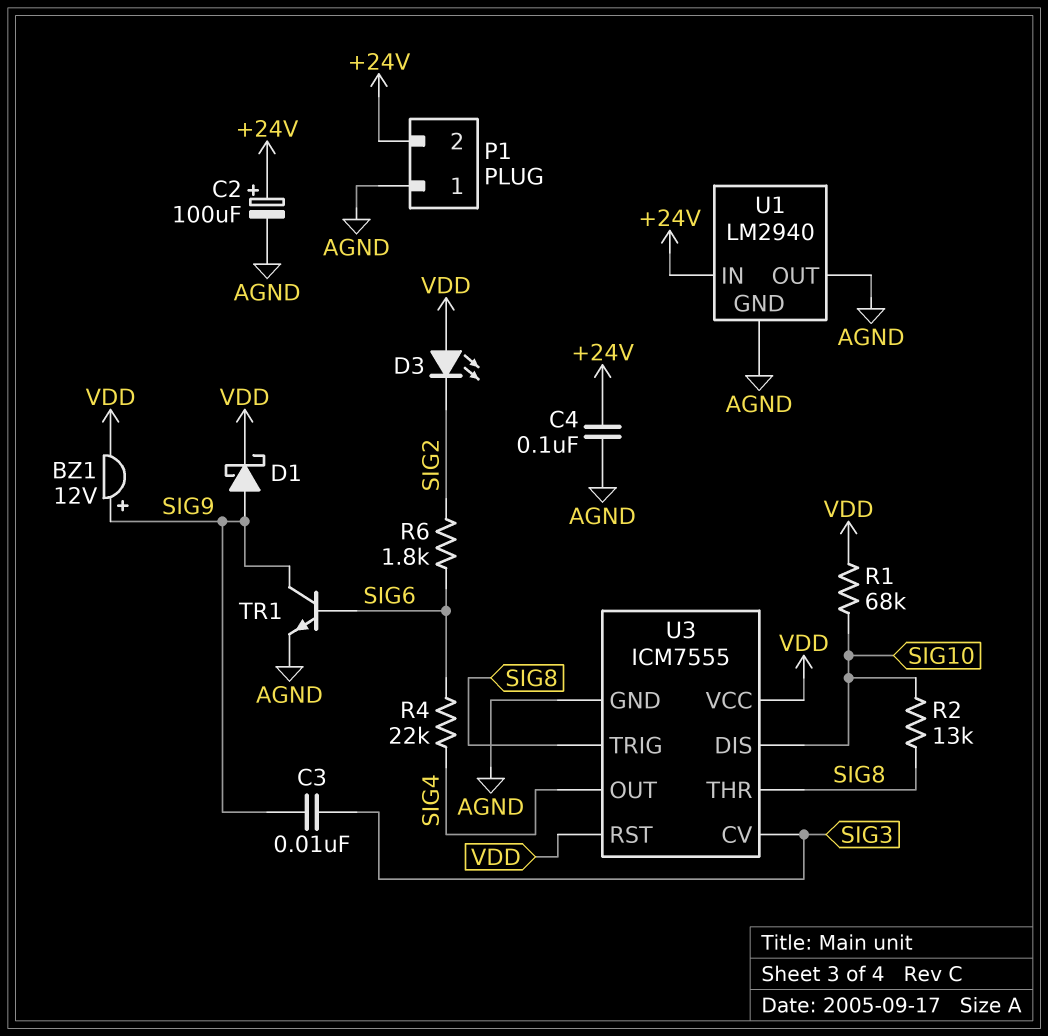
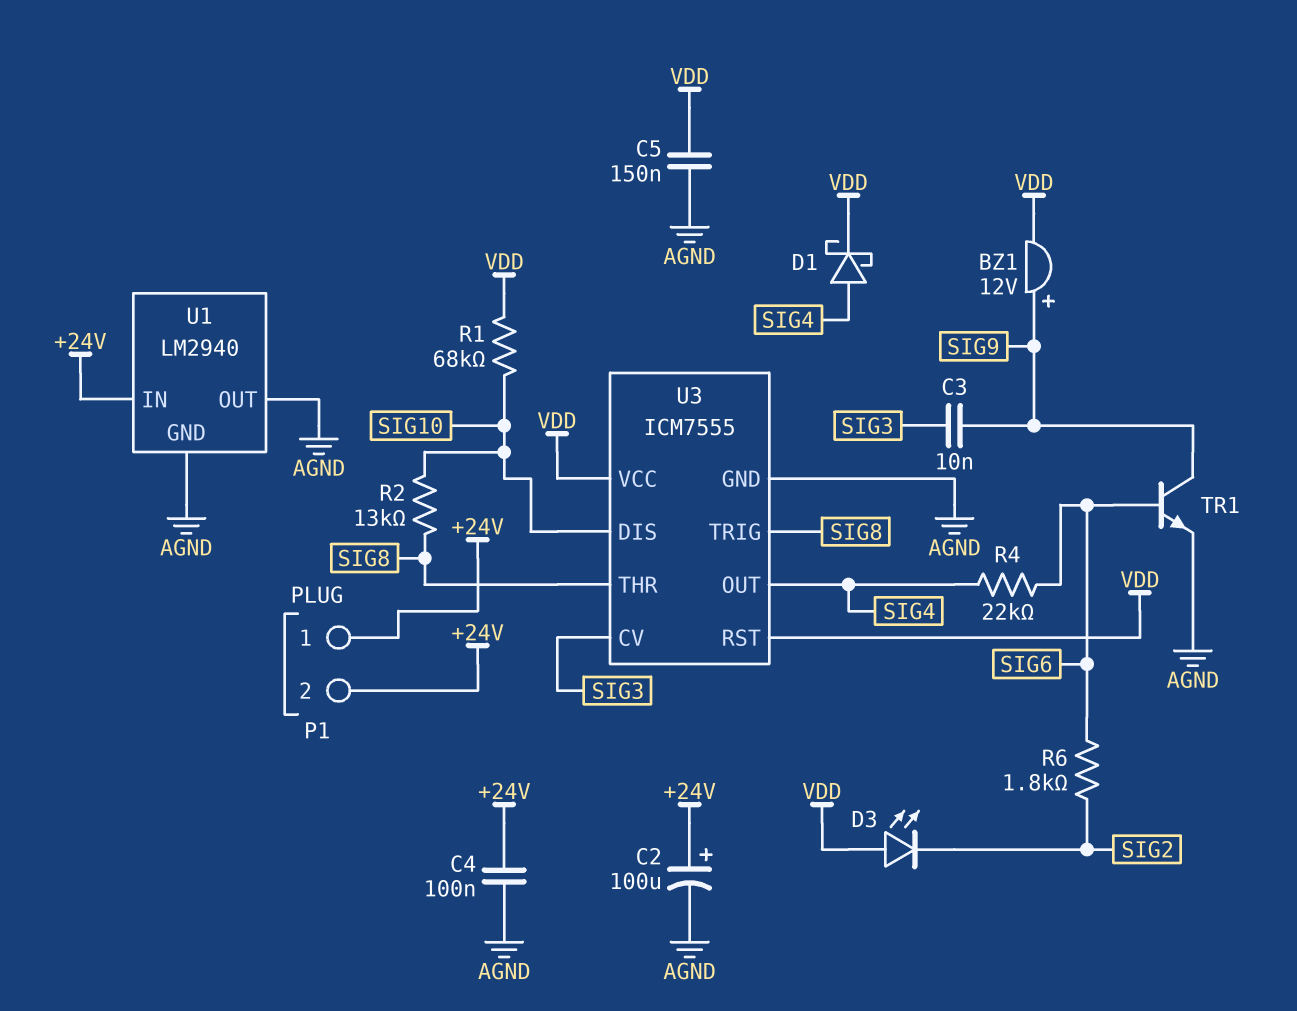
C5: none -> 150nF (AGND, VDD)
D1: schottky (A SIG9, K VDD) -> schottky (A SIG4, K VDD)
P1 pin 1: AGND -> +24V

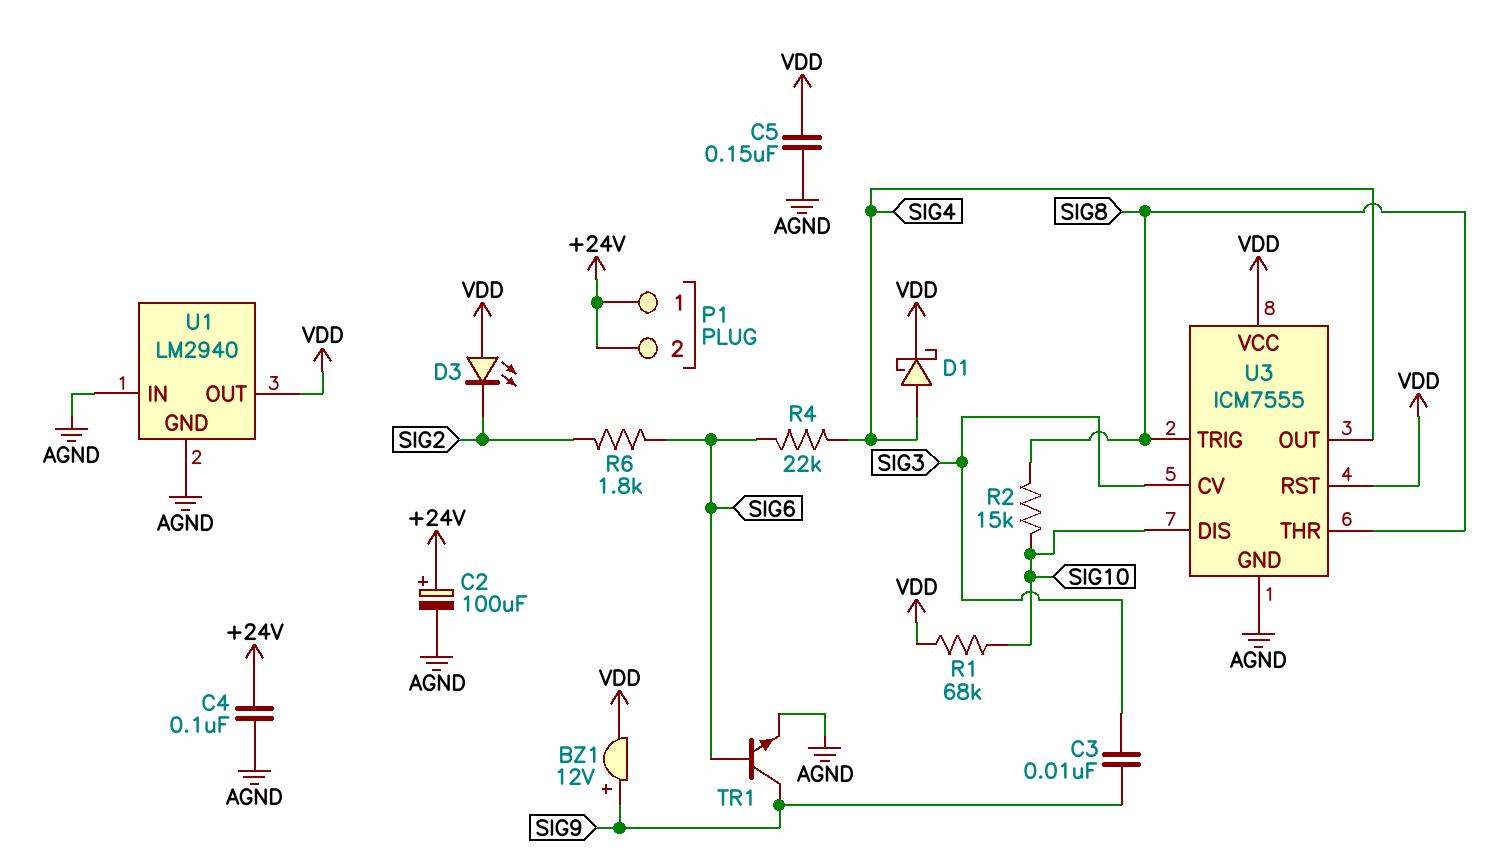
R2: 13k (SIG8, SIG10) -> 15k (SIG8, SIG10)
U1 pin IN: +24V -> AGND
U1 pin OUT: AGND -> VDD

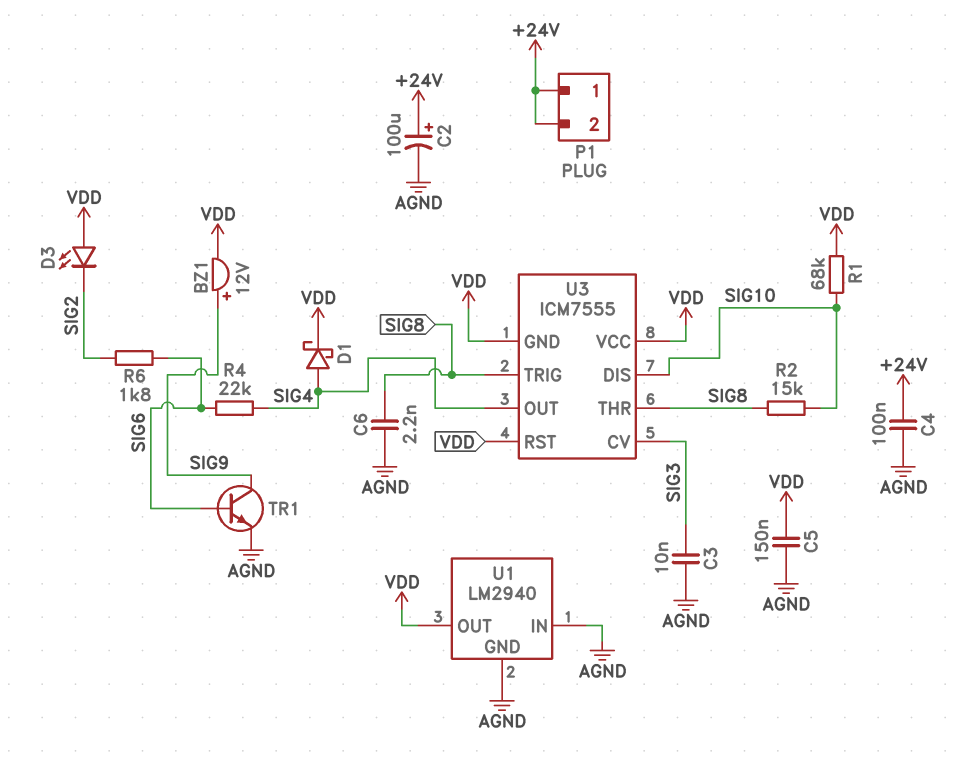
C3: 10nF (SIG3, SIG9) -> 10nF (AGND, SIG3)
C6: none -> 2.2nF (AGND, SIG8)
U3 pin GND: AGND -> VDD

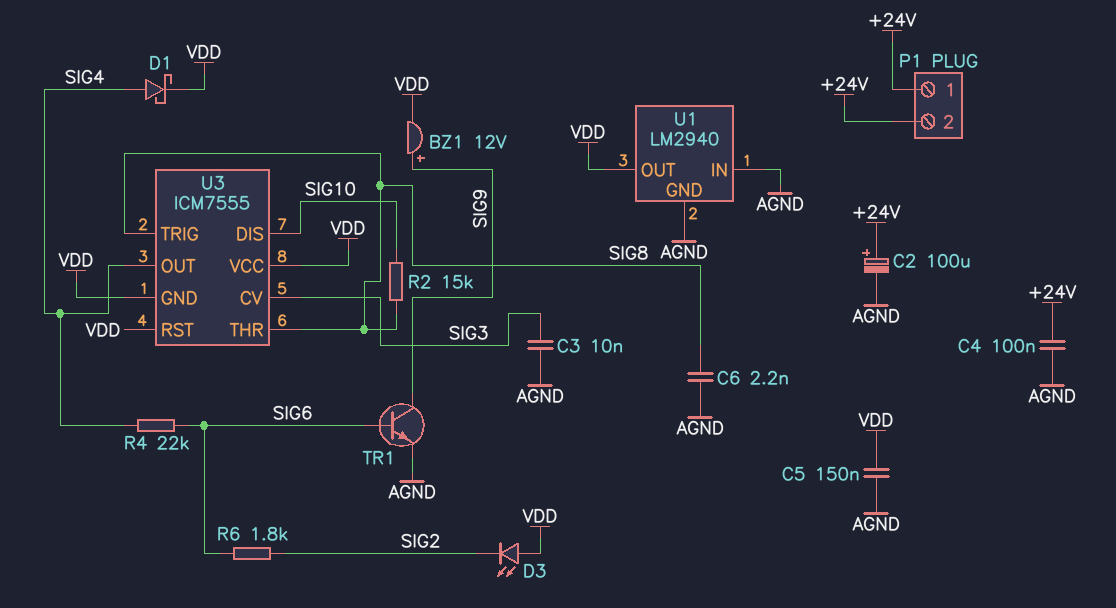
R1: 68k (SIG10, VDD) -> none

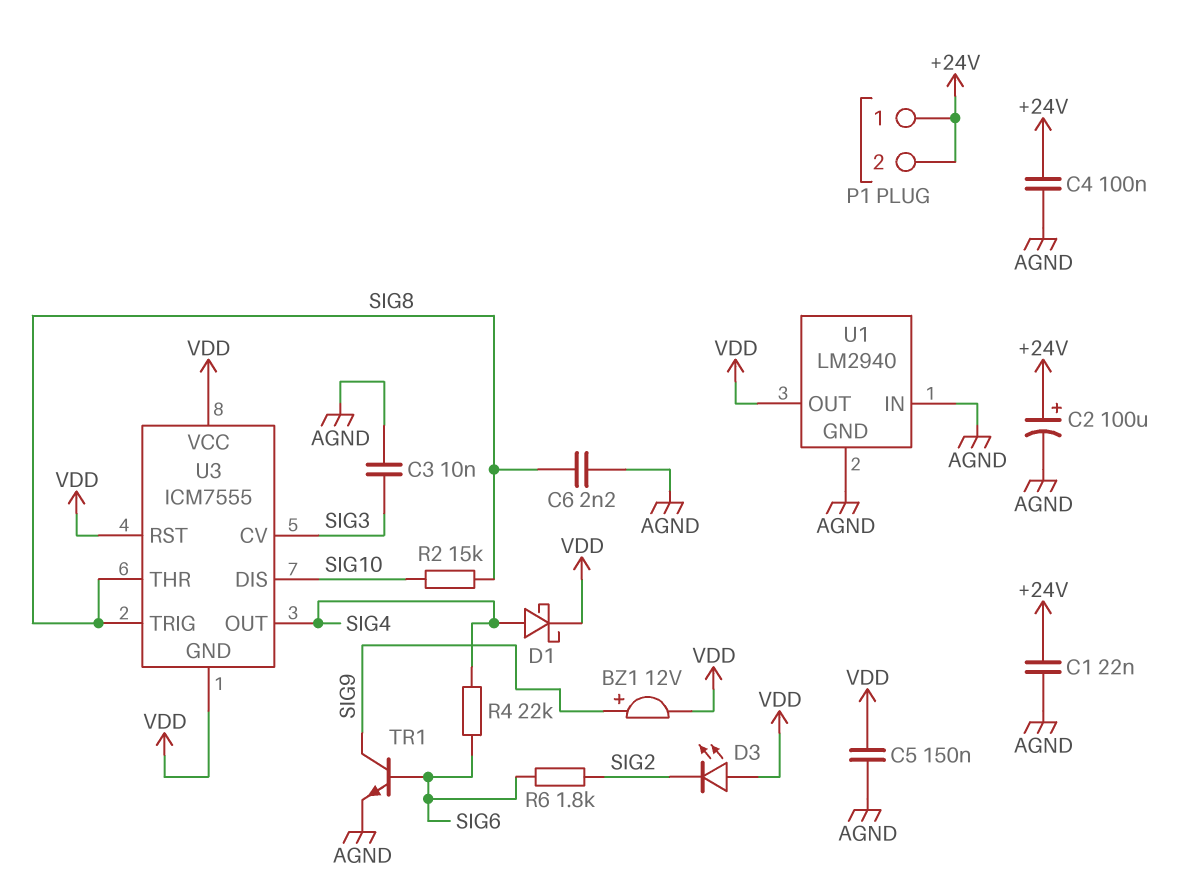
C1: none -> 22nF (+24V, AGND)

